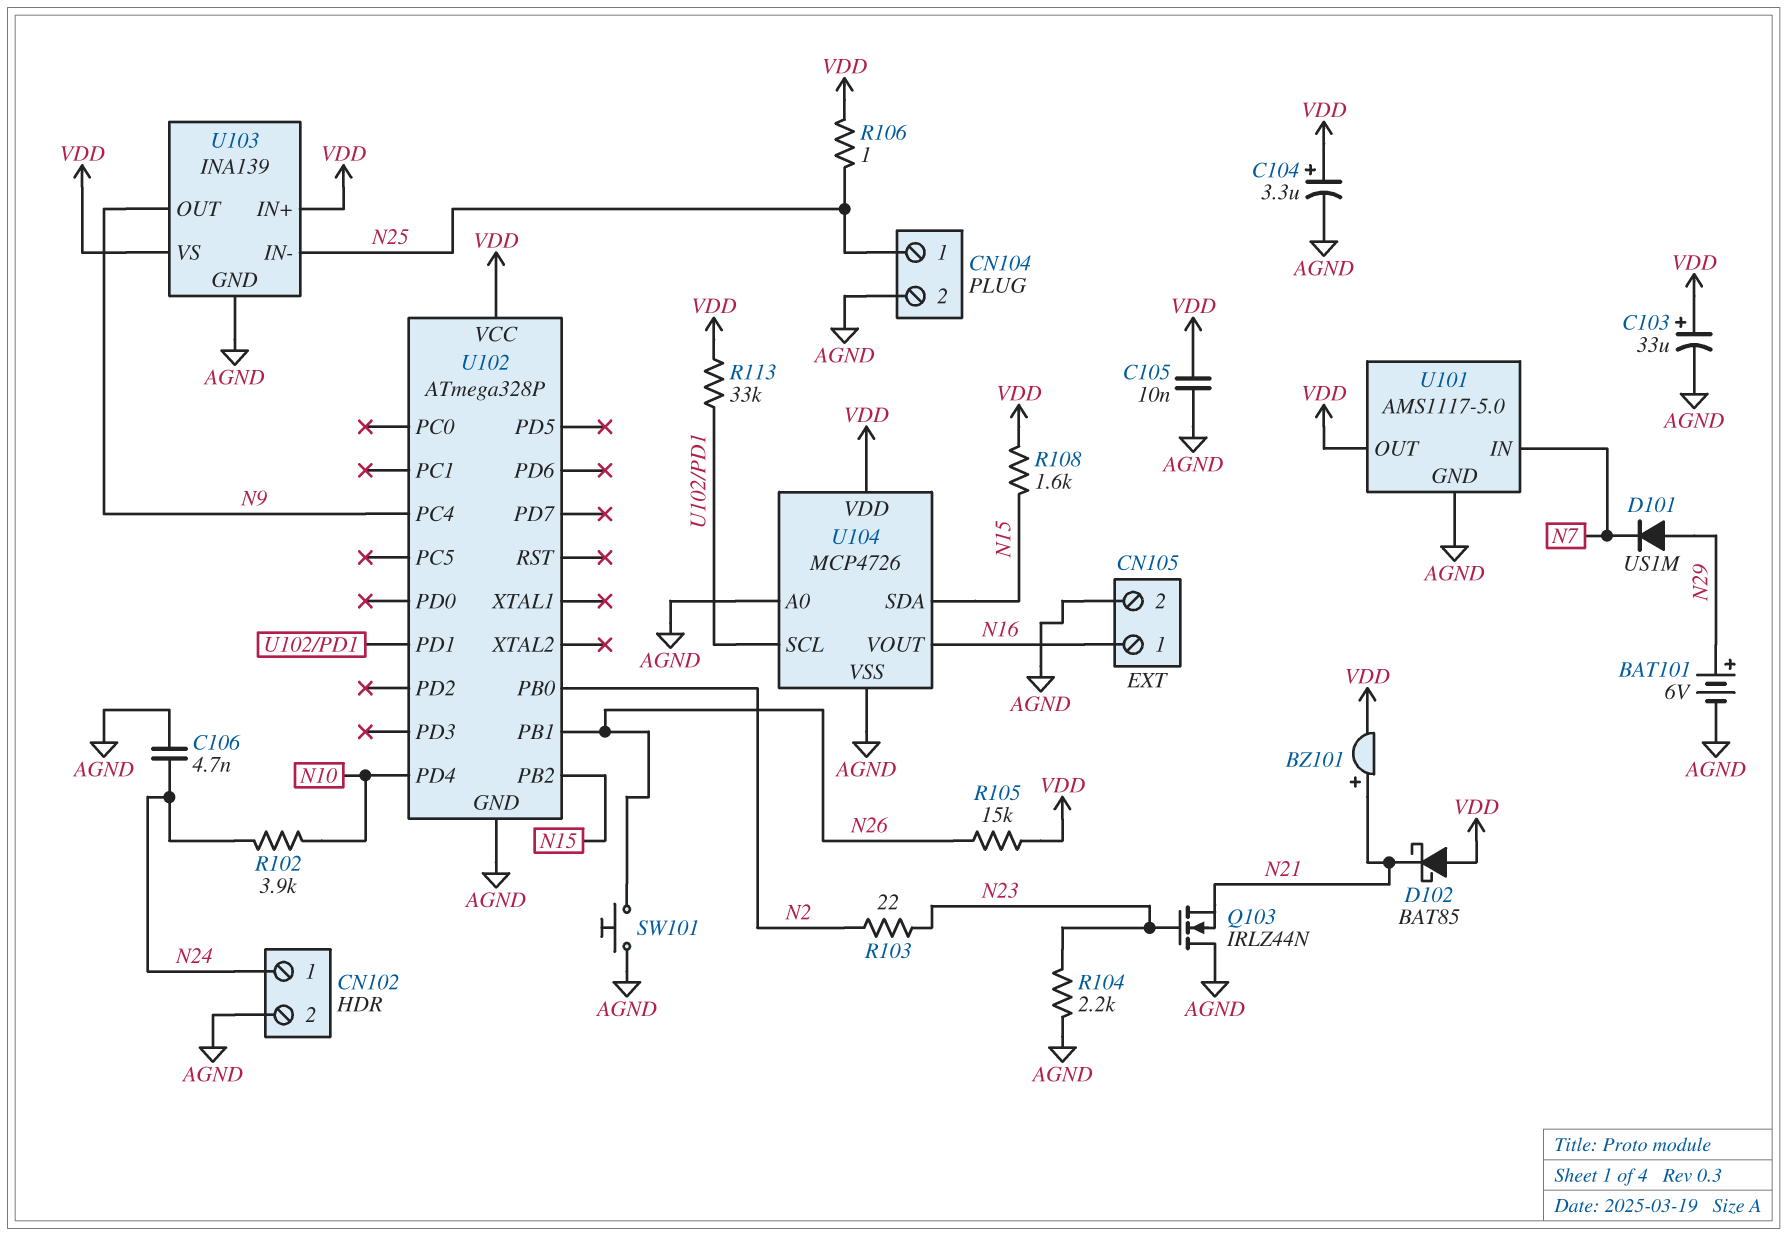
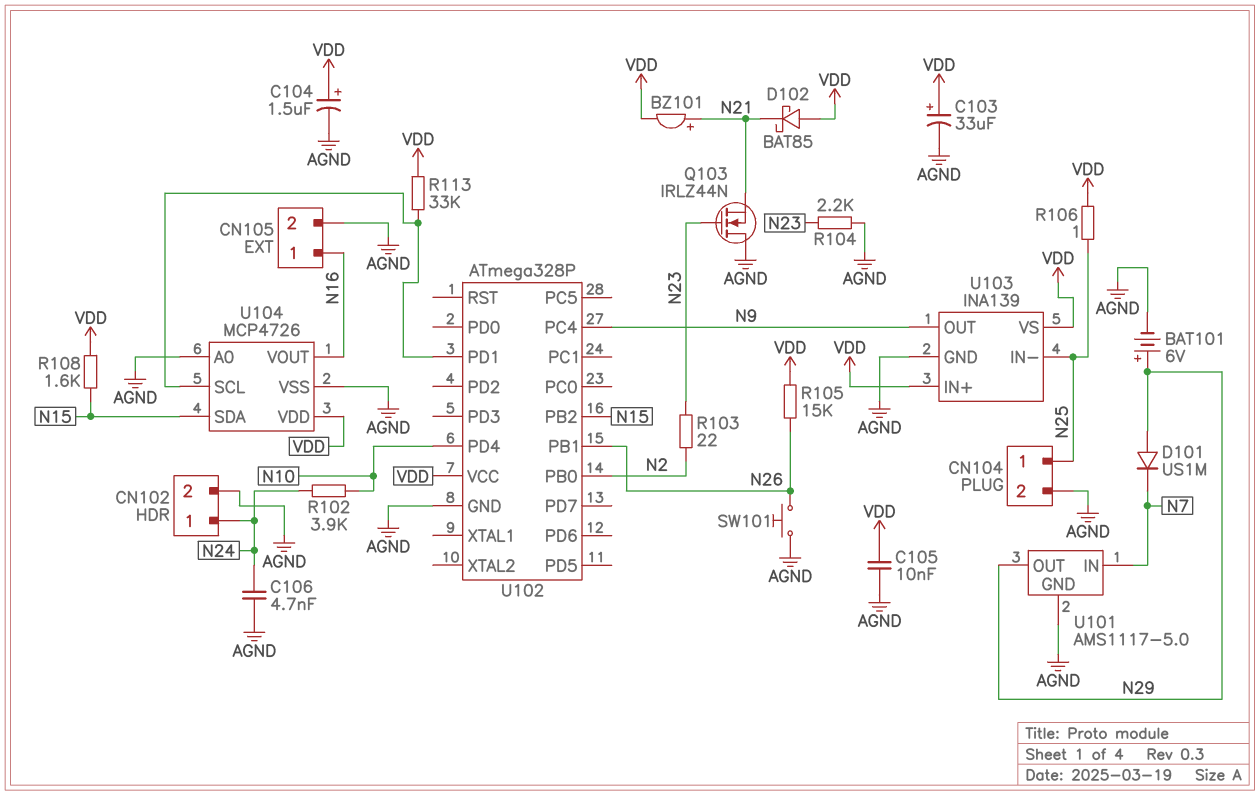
C104: 3.3uF (plus VDD, minus AGND) -> 1.5uF (plus VDD, minus AGND)
U101 pin OUT: VDD -> N29

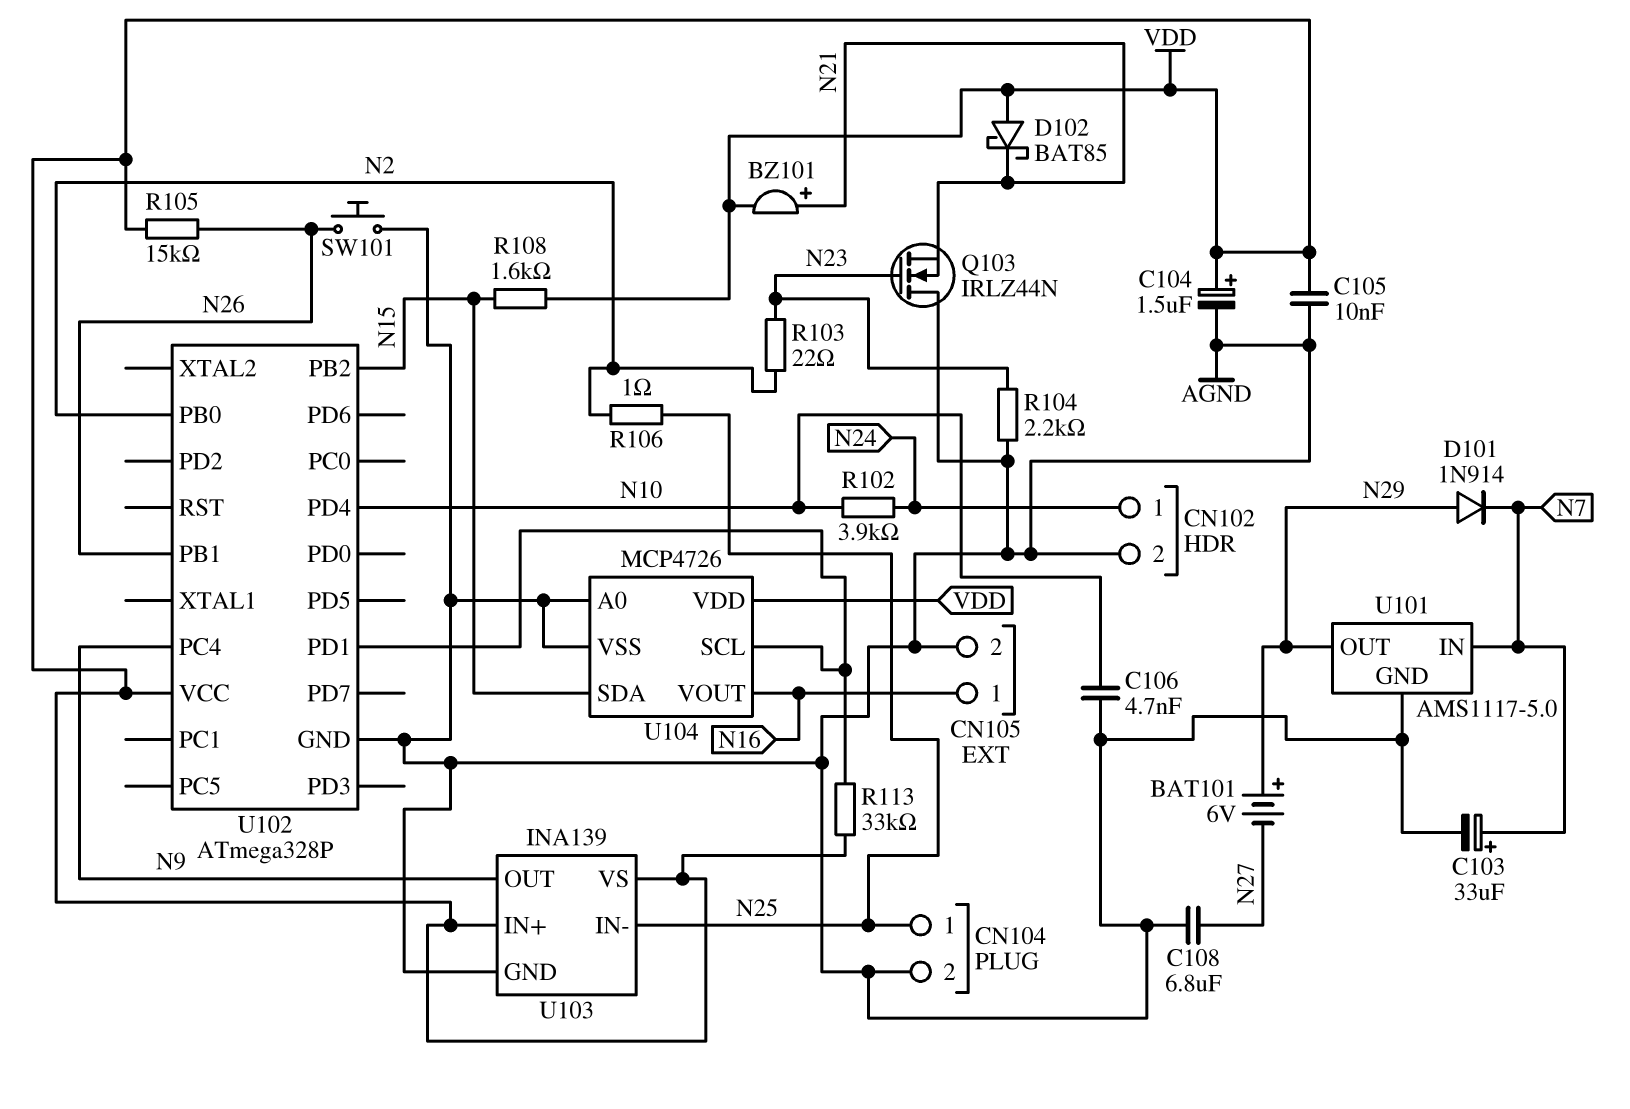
BAT101: 6V (plus N29, minus AGND) -> 6V (plus N29, minus N27)
C103: 33uF (plus VDD, minus AGND) -> 33uF (plus N7, minus AGND)
C106: 4.7nF (AGND, N24) -> 4.7nF (AGND, N10)
C108: none -> 6.8uF (AGND, N27)
D101: diode US1M (A N29, K N7) -> diode 1N914 (A N29, K N7)
R106: 1 (N25, VDD) -> 1 (N2, N25)

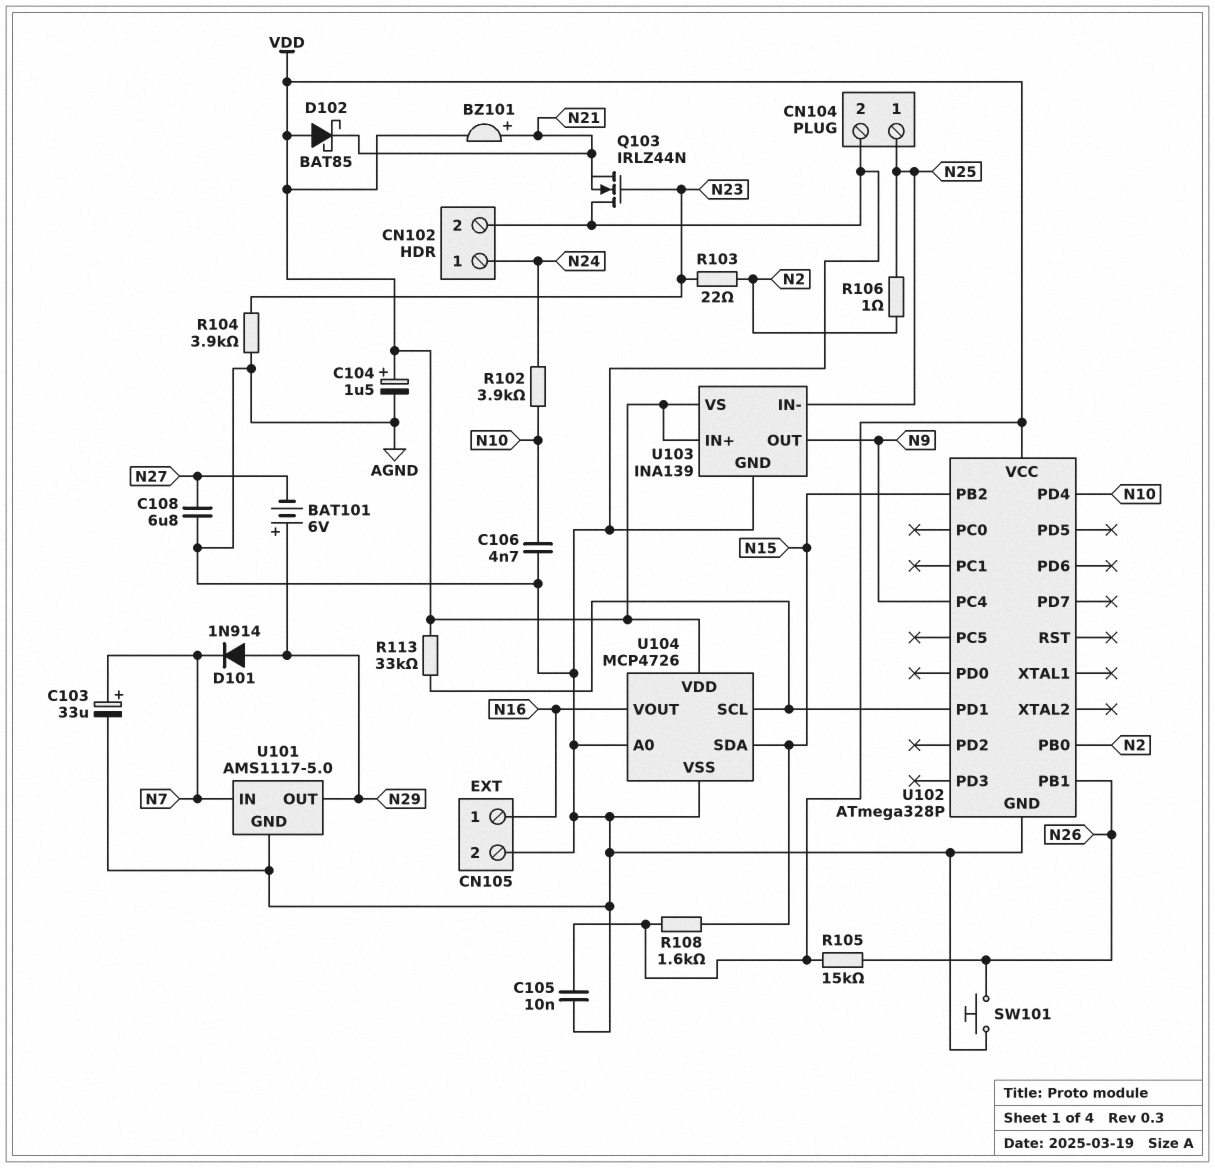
R104: 2.2k (AGND, N23) -> 3.9k (AGND, N23)

